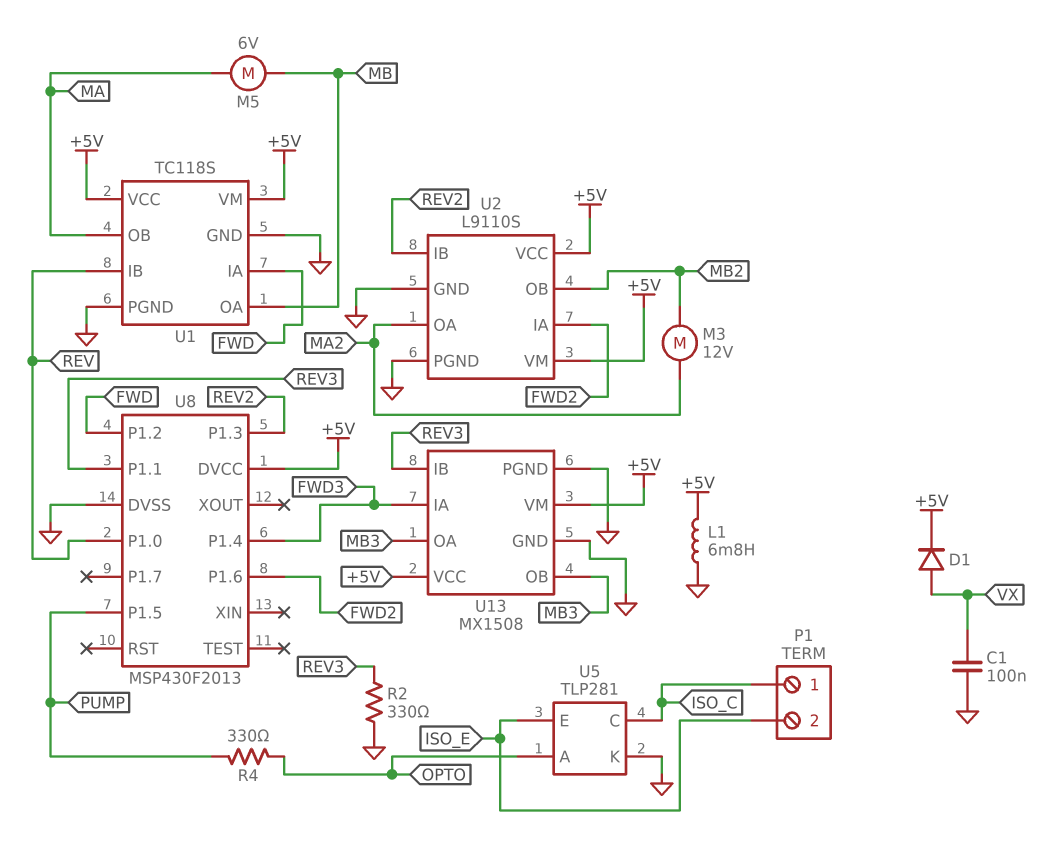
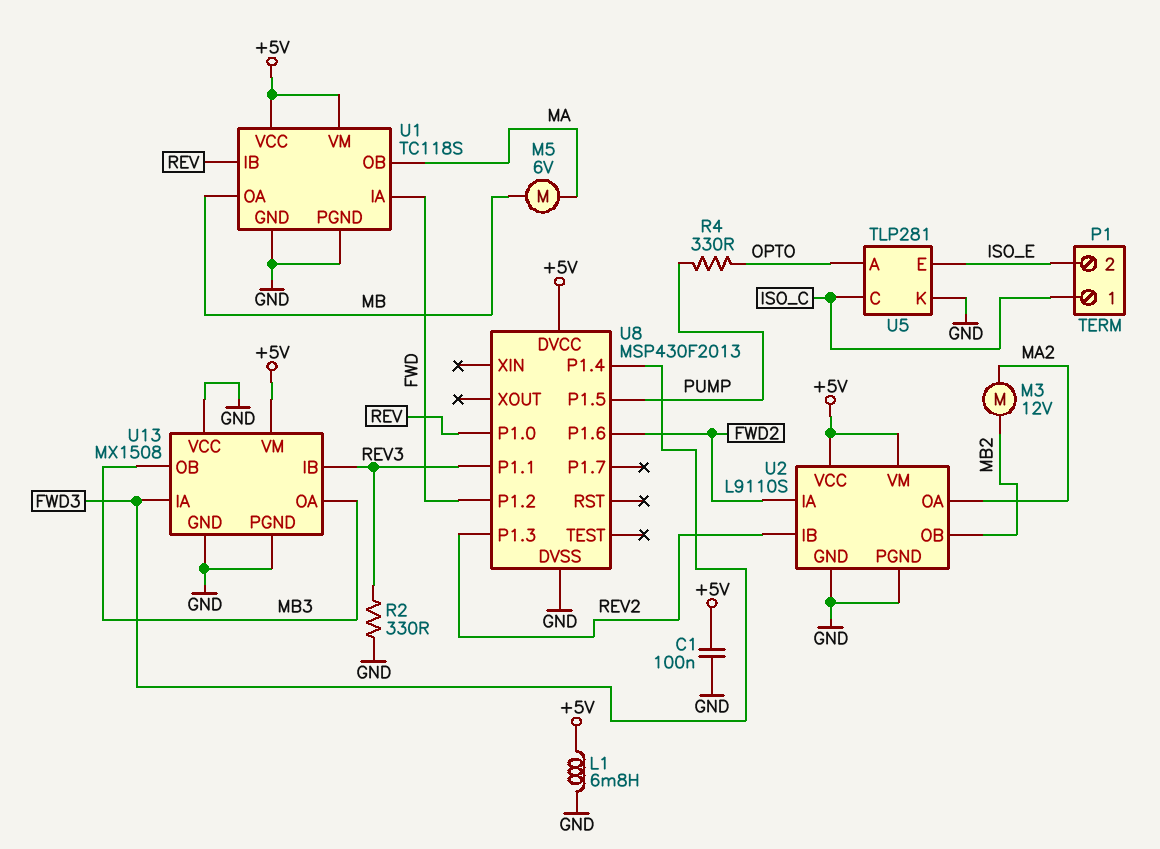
C1: 100nF (GND, VX) -> 100nF (+5V, GND)
D1: diode (A VX, K +5V) -> none
U13 pin VCC: +5V -> GND

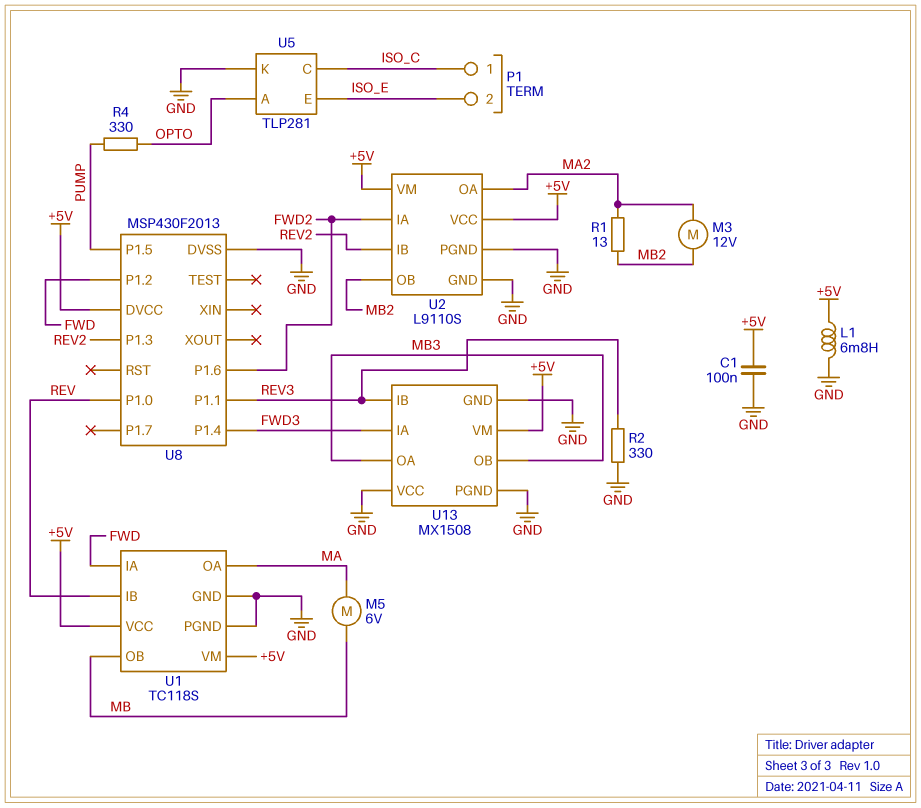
R1: none -> 13 (MA2, MB2)
U1 pin OA: MB -> MA
U1 pin OB: MA -> MB

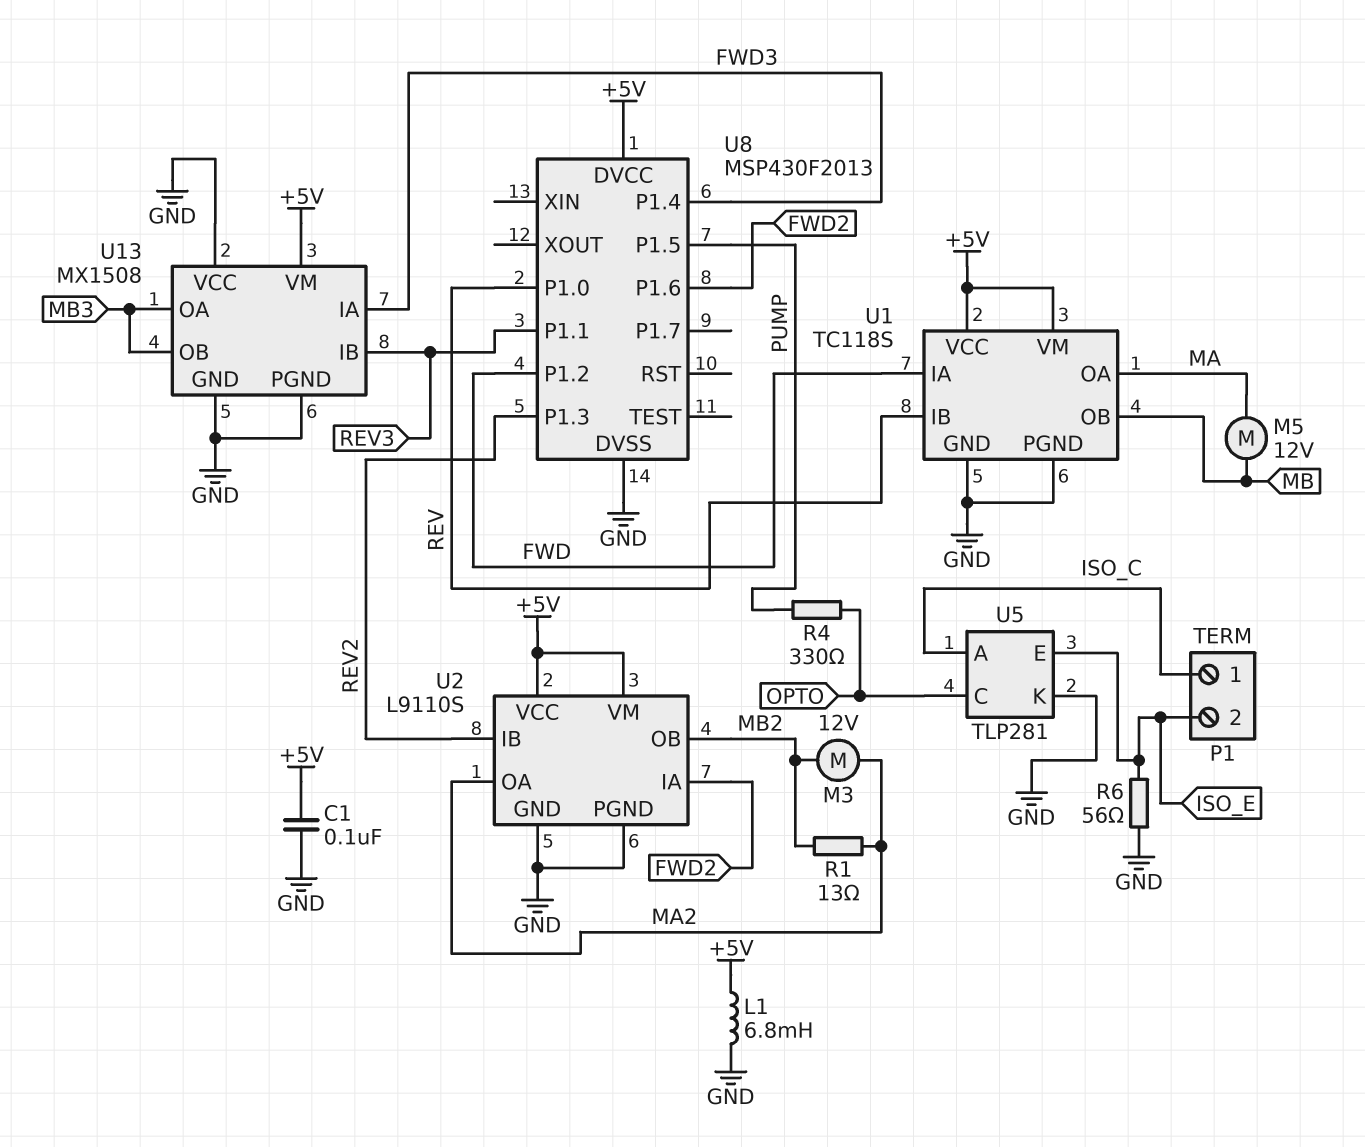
M5: motor 6V (MA, MB) -> motor 12V (MA, MB)
R2: 330 (GND, REV3) -> none
R6: none -> 56 (GND, ISO_E)
U5 pin A: OPTO -> ISO_C
U5 pin C: ISO_C -> OPTO

